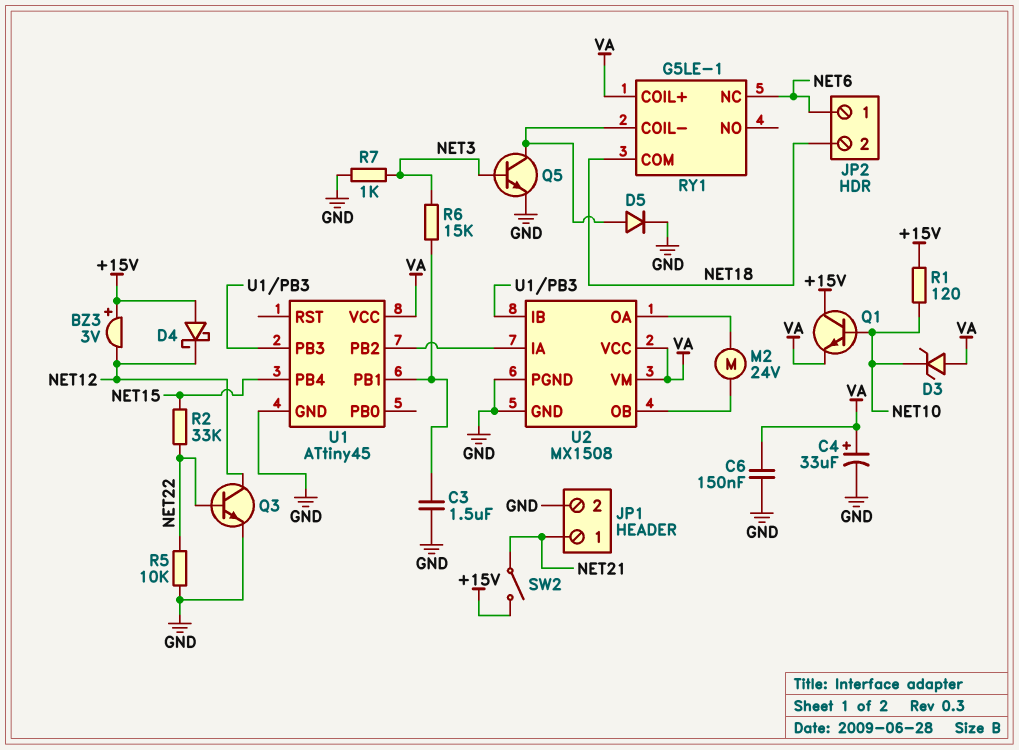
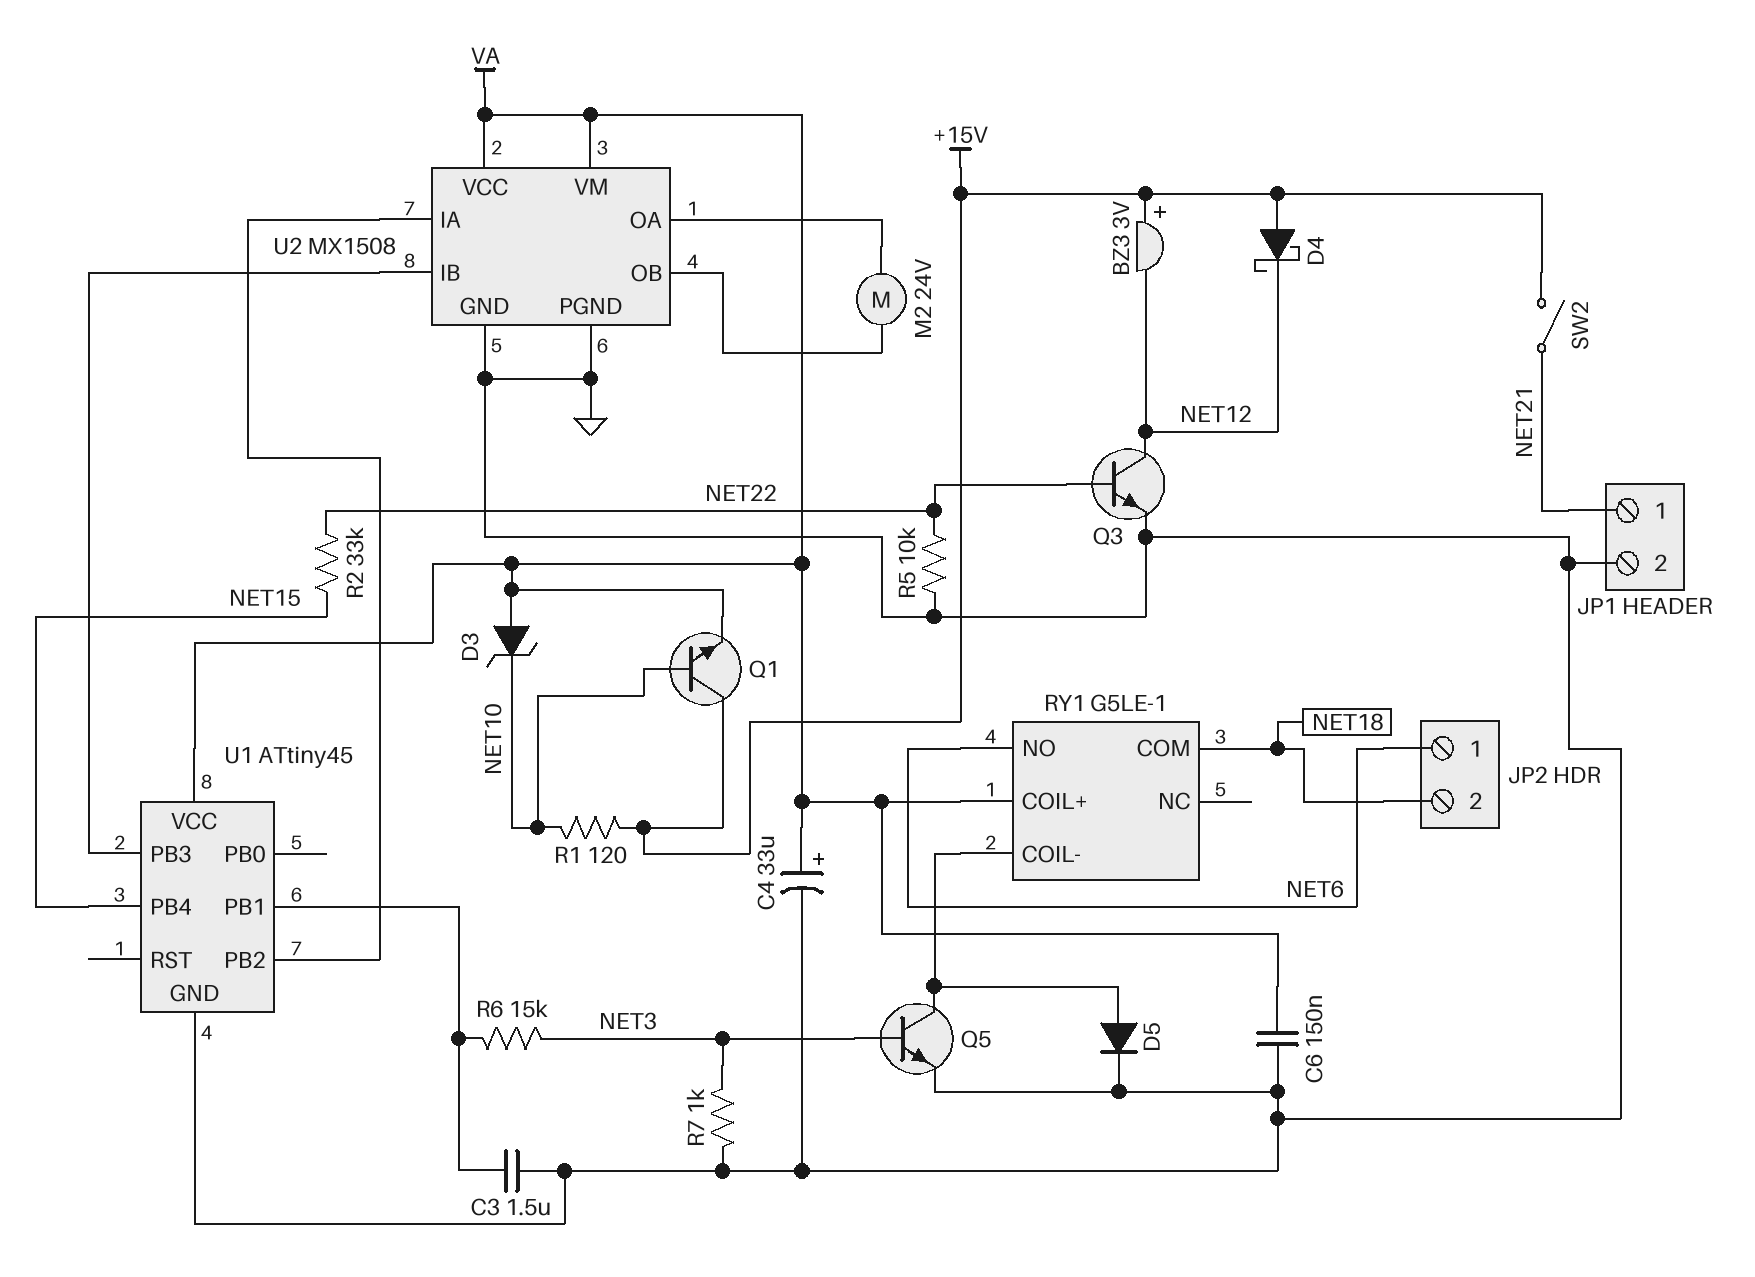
RY1 pin NC: NET6 -> none
RY1 pin NO: none -> NET6

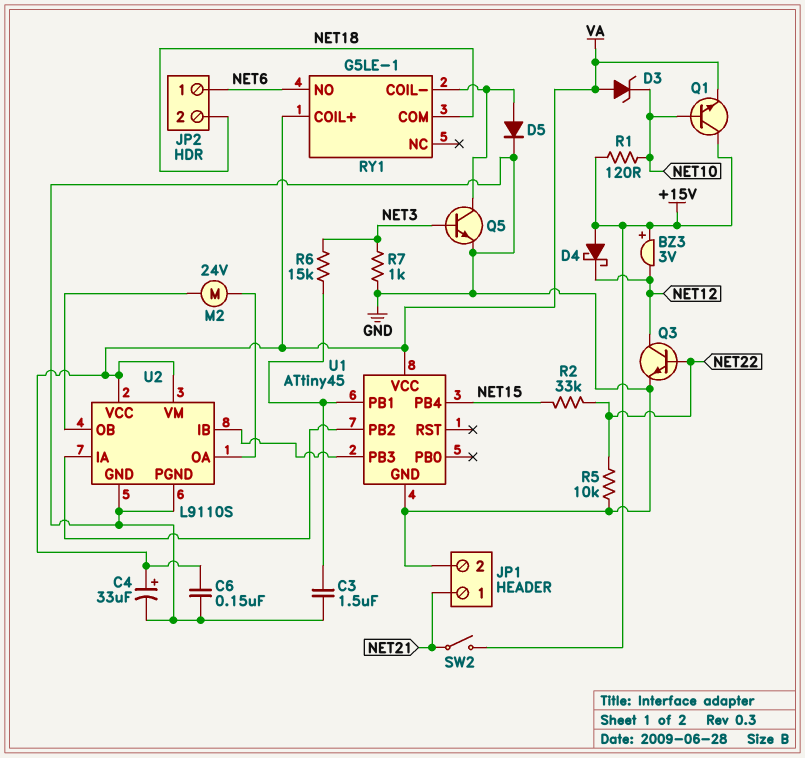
U2: MX1508 -> L9110S

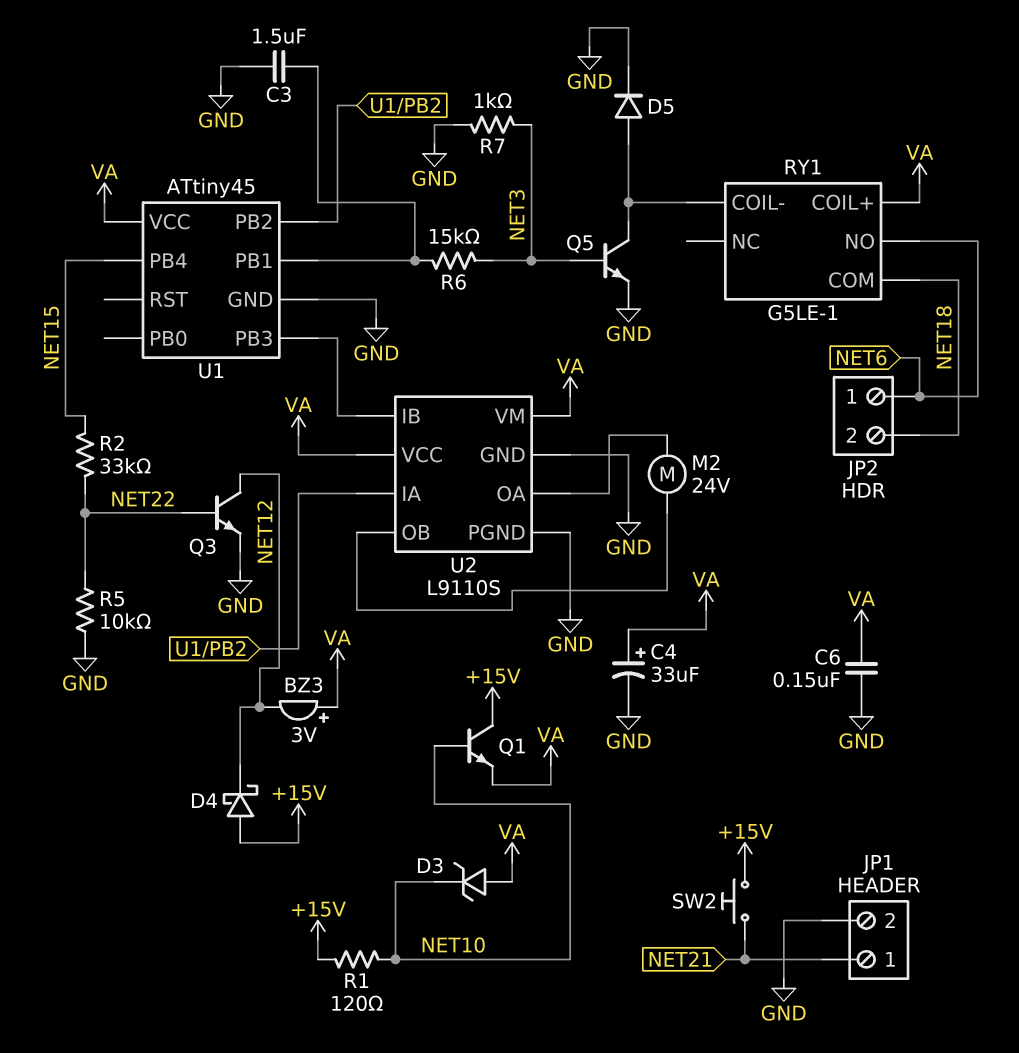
BZ3: buzzer 3V (plus +15V, minus NET12) -> buzzer 3V (plus VA, minus NET12)
SW2: switch (+15V, NET21) -> button (+15V, NET21)

